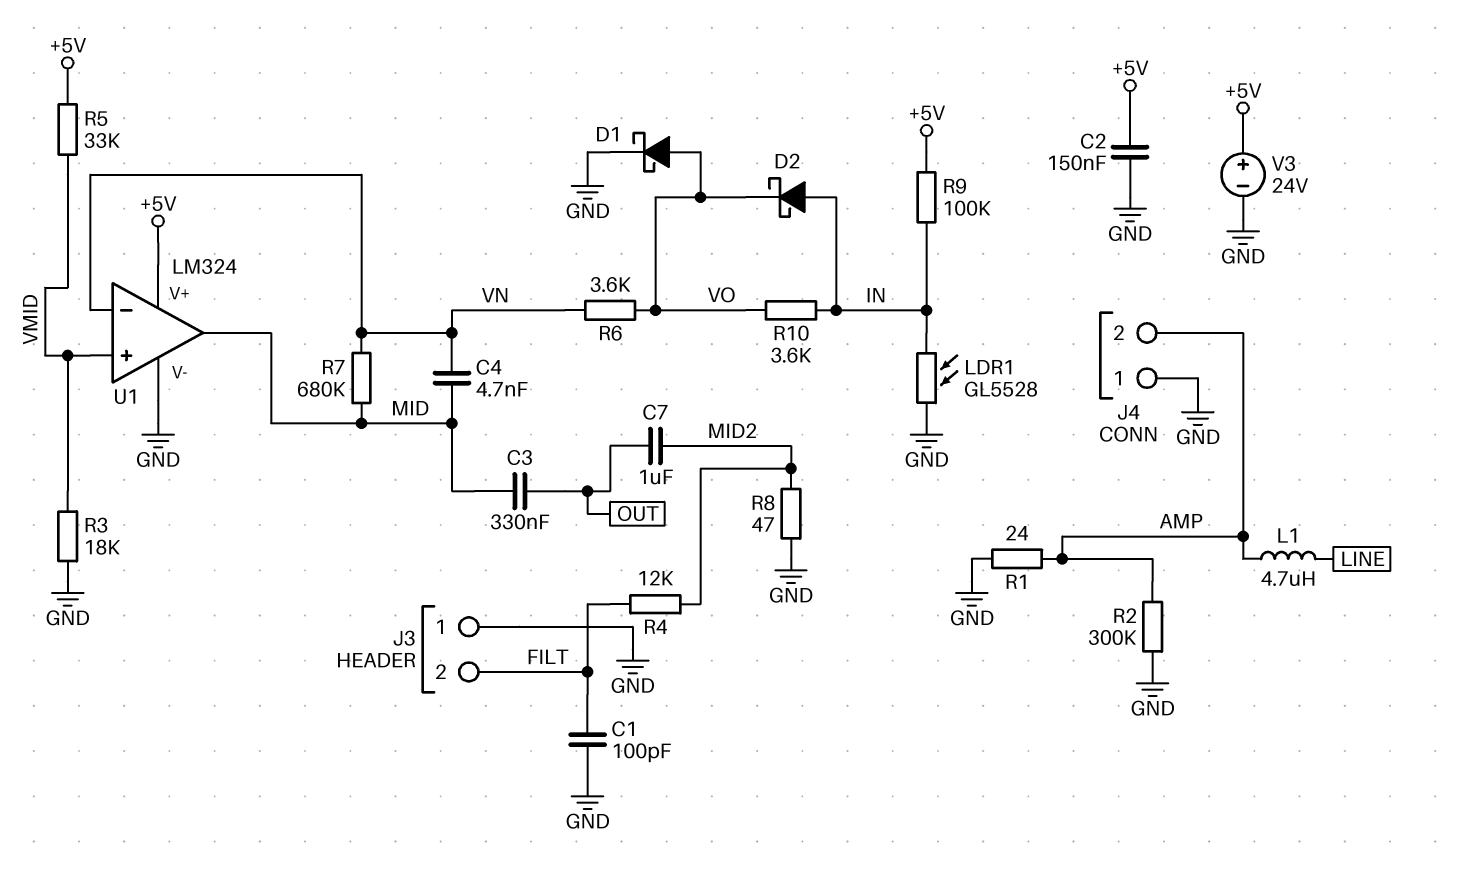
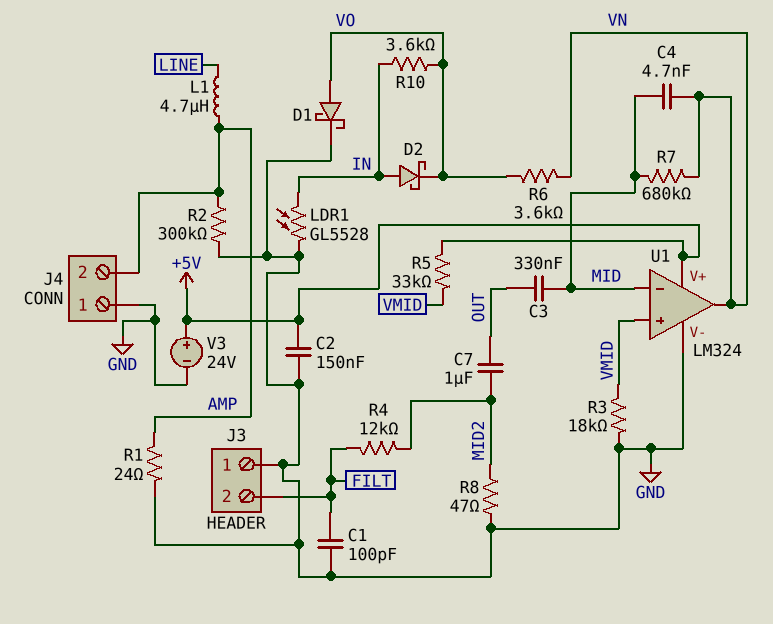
R9: 100k (+5V, IN) -> none
U1 pin in-: VN -> MID
U1 pin out: MID -> VN

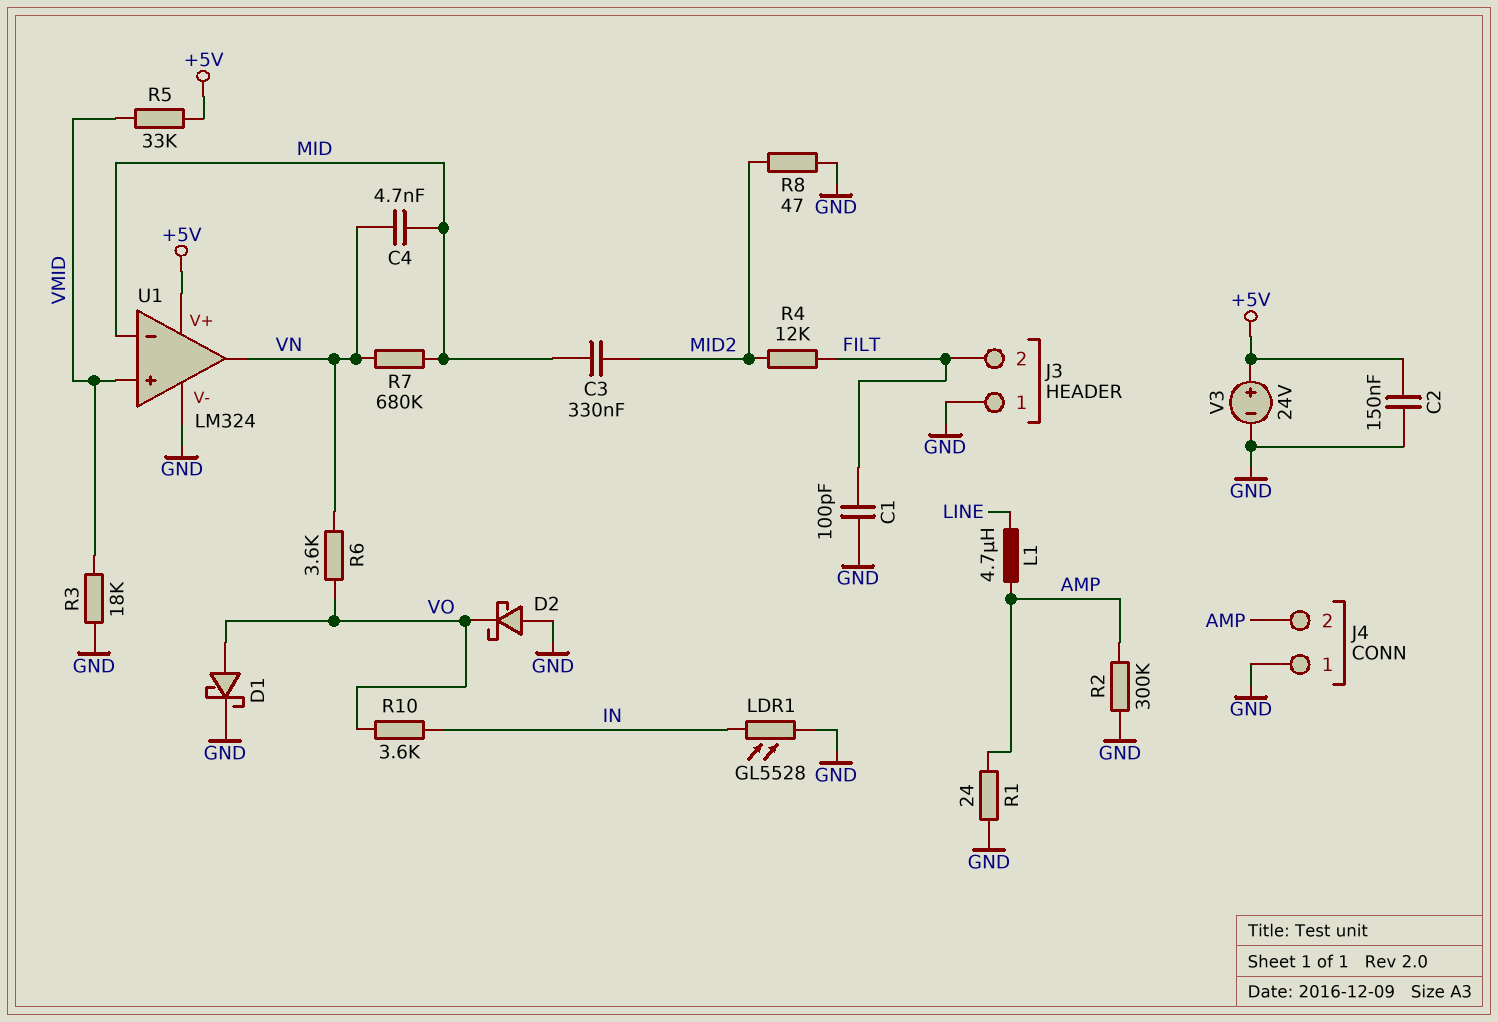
C3: 330nF (MID, OUT) -> 330nF (MID, MID2)
C7: 1uF (MID2, OUT) -> none
D2: schottky (A IN, K VO) -> schottky (A GND, K VO)

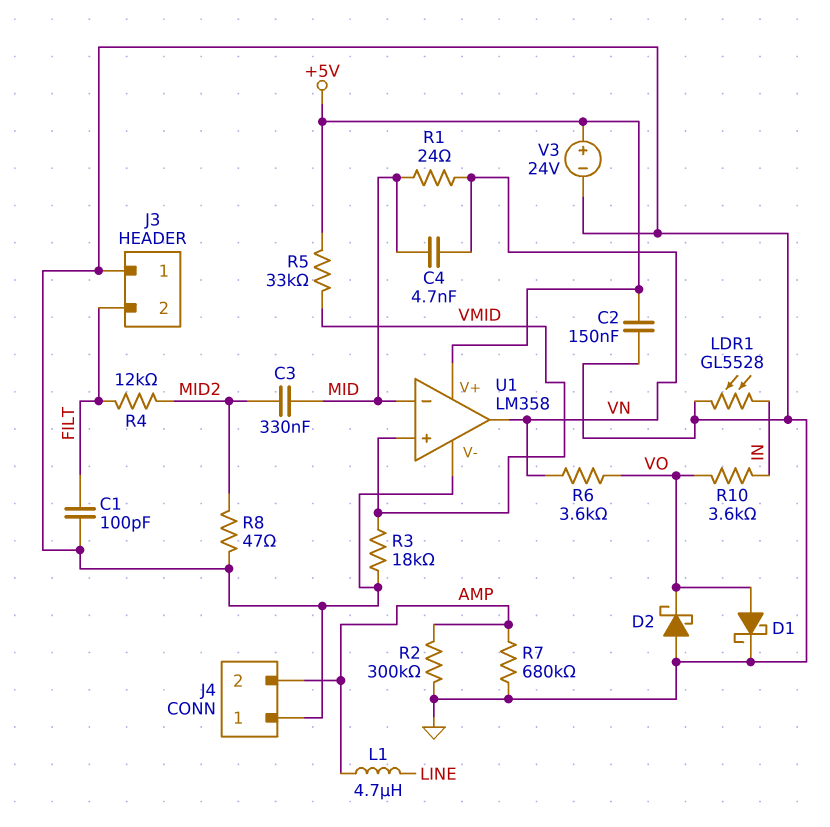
R1: 24 (AMP, GND) -> 24 (MID, VN)
R7: 680k (MID, VN) -> 680k (AMP, GND)
U1: LM324 -> LM358

